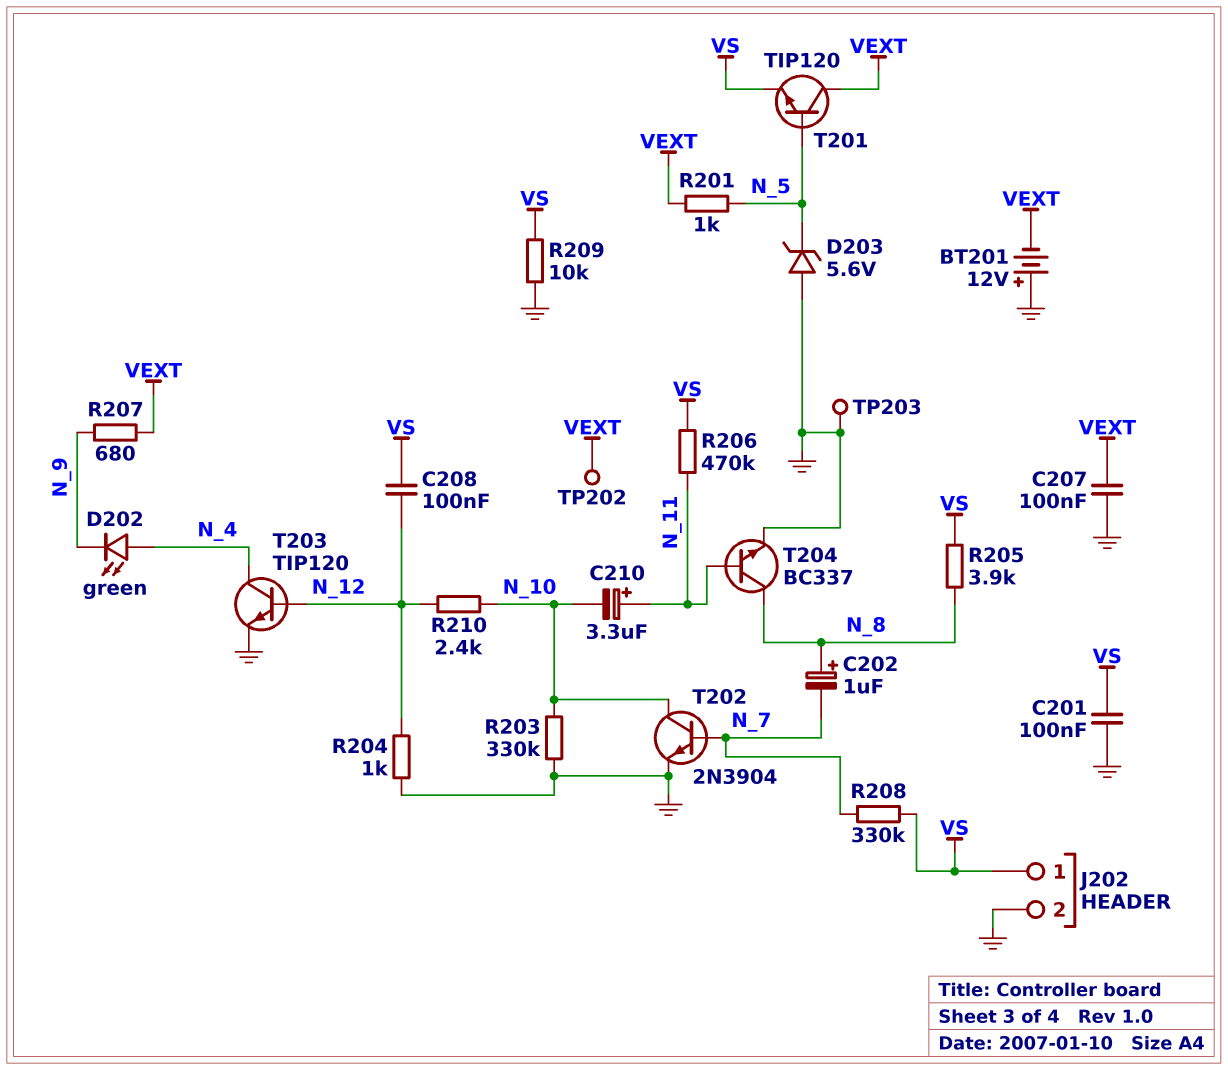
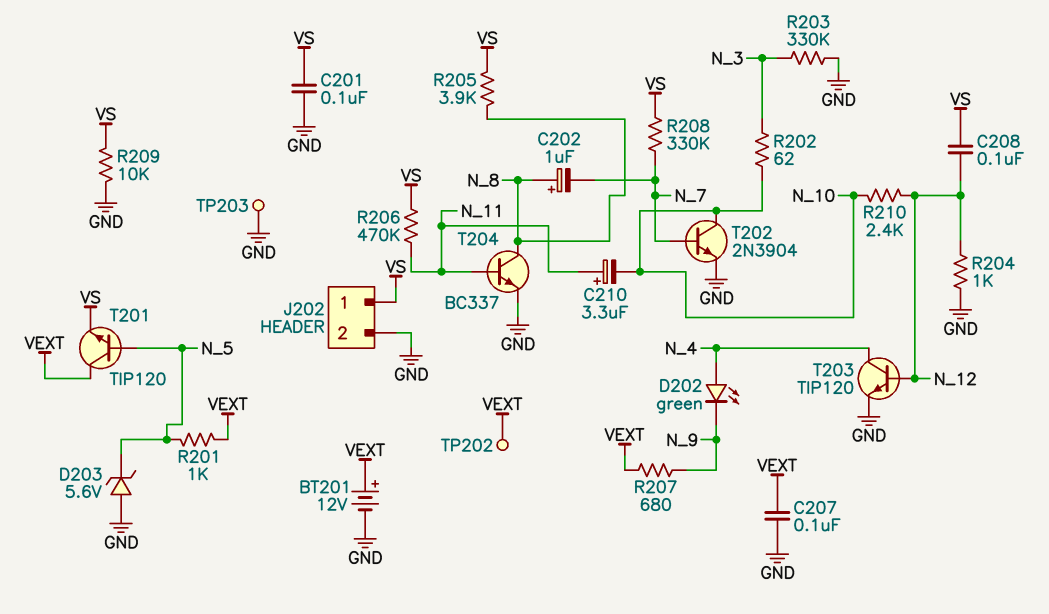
BT201: 12V (plus GND, minus VEXT) -> 12V (plus VEXT, minus GND)
R202: none -> 62 (N_3, N_10)
R203: 330k (GND, N_10) -> 330k (GND, N_3)

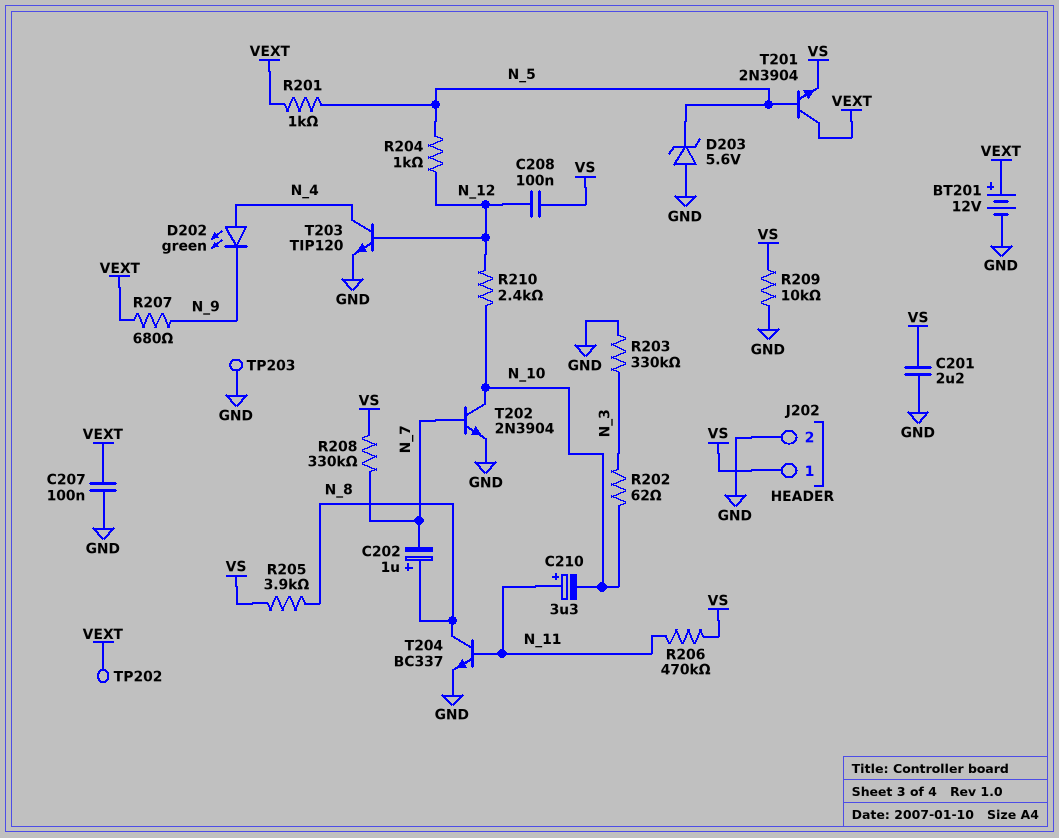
C201: 100nF (GND, VS) -> 2.2uF (GND, VS)
R204: 1k (GND, N_12) -> 1k (N_5, N_12)
T201: NPN TIP120 (B N_5, C VEXT, E VS) -> NPN 2N3904 (B N_5, C VEXT, E VS)

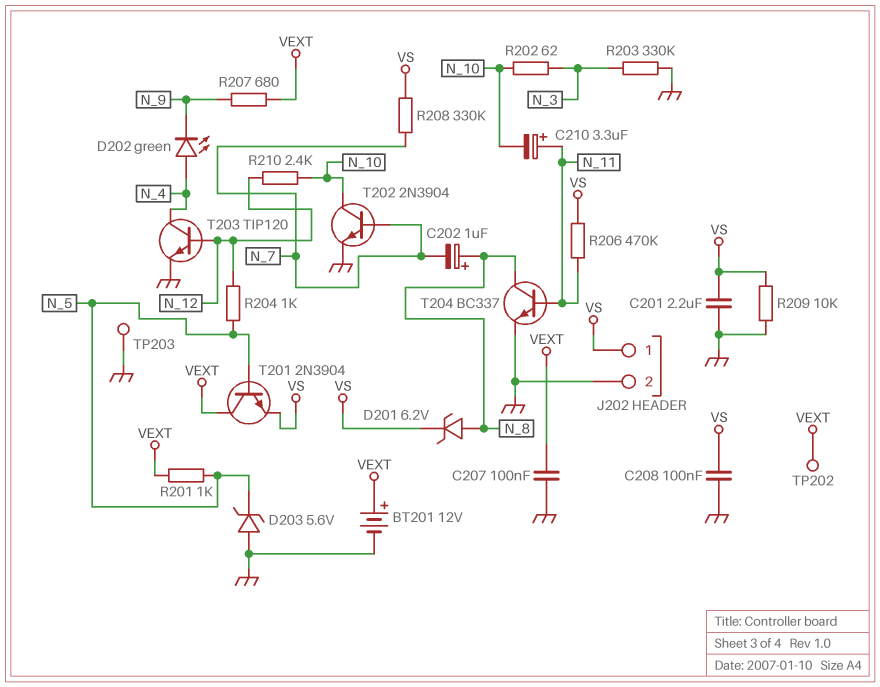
C208: 100nF (N_12, VS) -> 100nF (GND, VS)
D201: none -> zener 6.2V (A N_8, K VS)
R205: 3.9k (N_8, VS) -> none

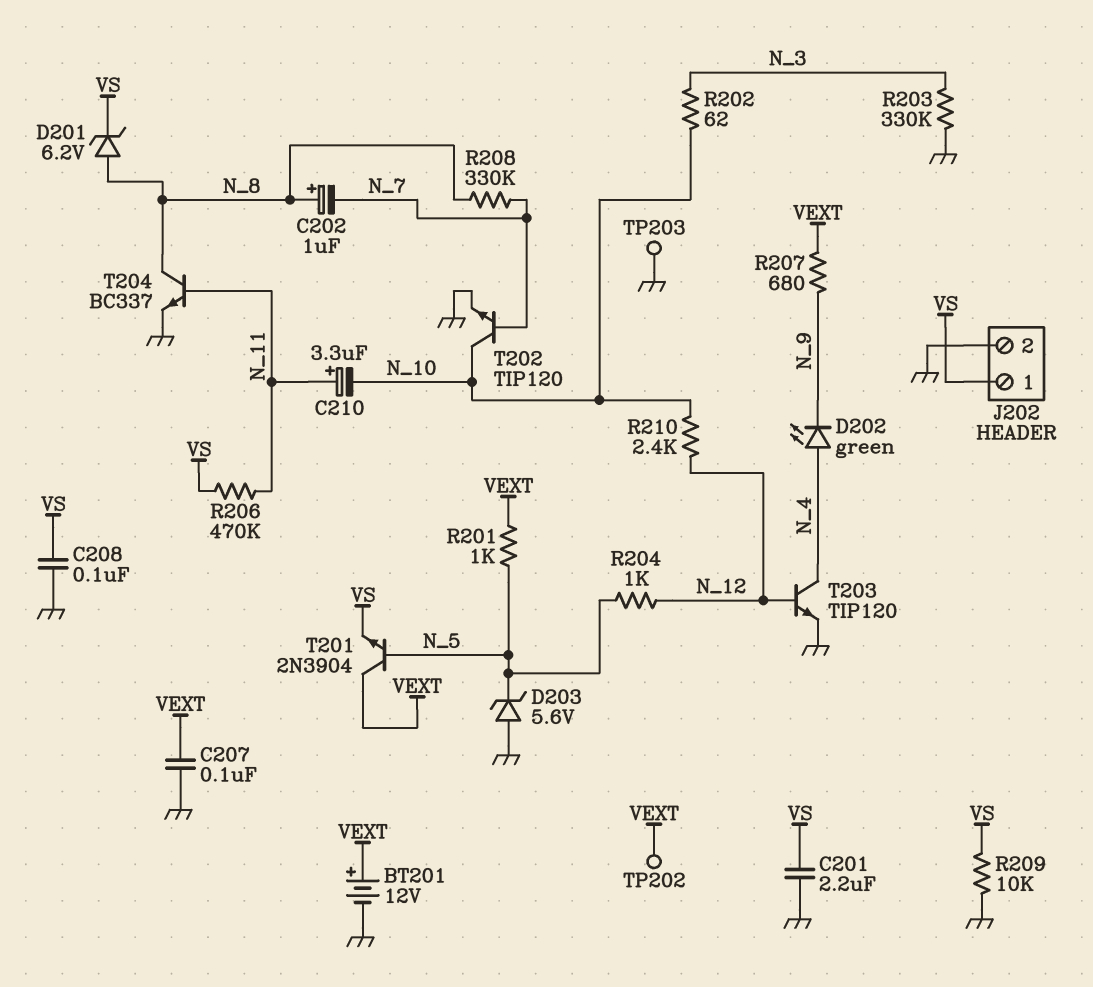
R208: 330k (N_7, VS) -> 330k (N_7, N_8)
T202: NPN 2N3904 (B N_7, C N_10, E GND) -> NPN TIP120 (B N_7, C N_10, E GND)

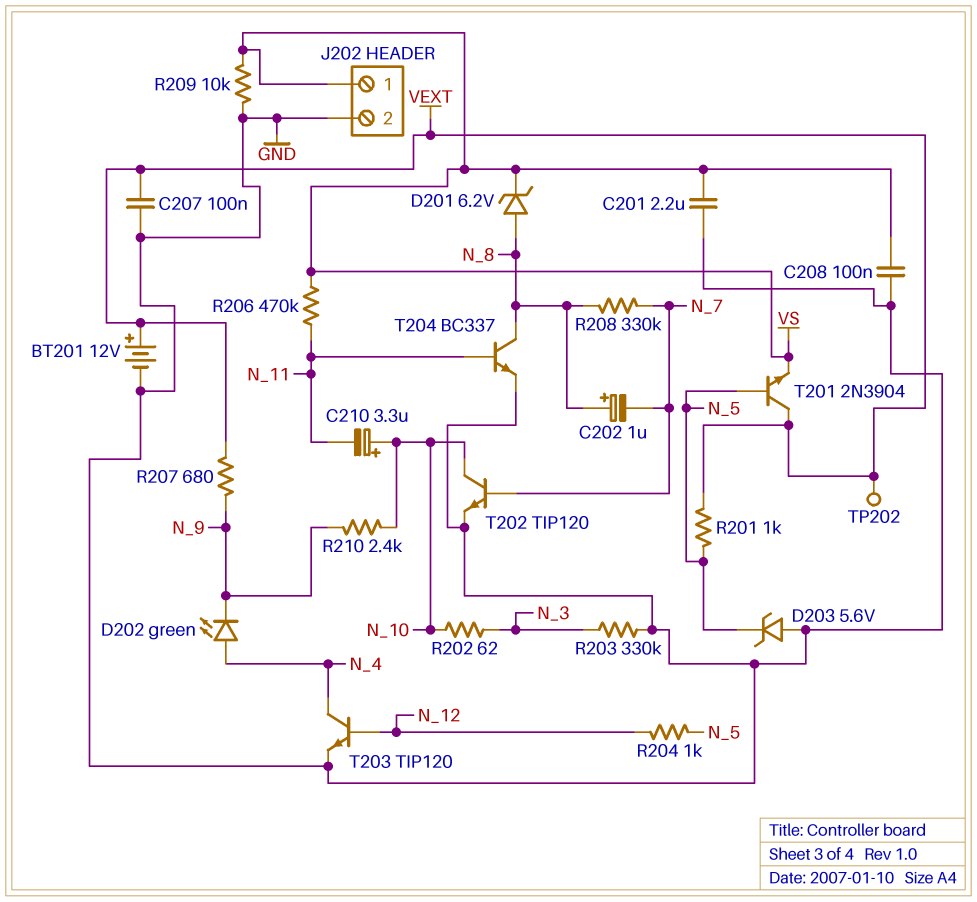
C210: 3.3uF (plus N_11, minus N_10) -> 3.3uF (plus N_10, minus N_11)
R210: 2.4k (N_10, N_12) -> 2.4k (N_9, N_10)
TP203: test point (GND) -> none

